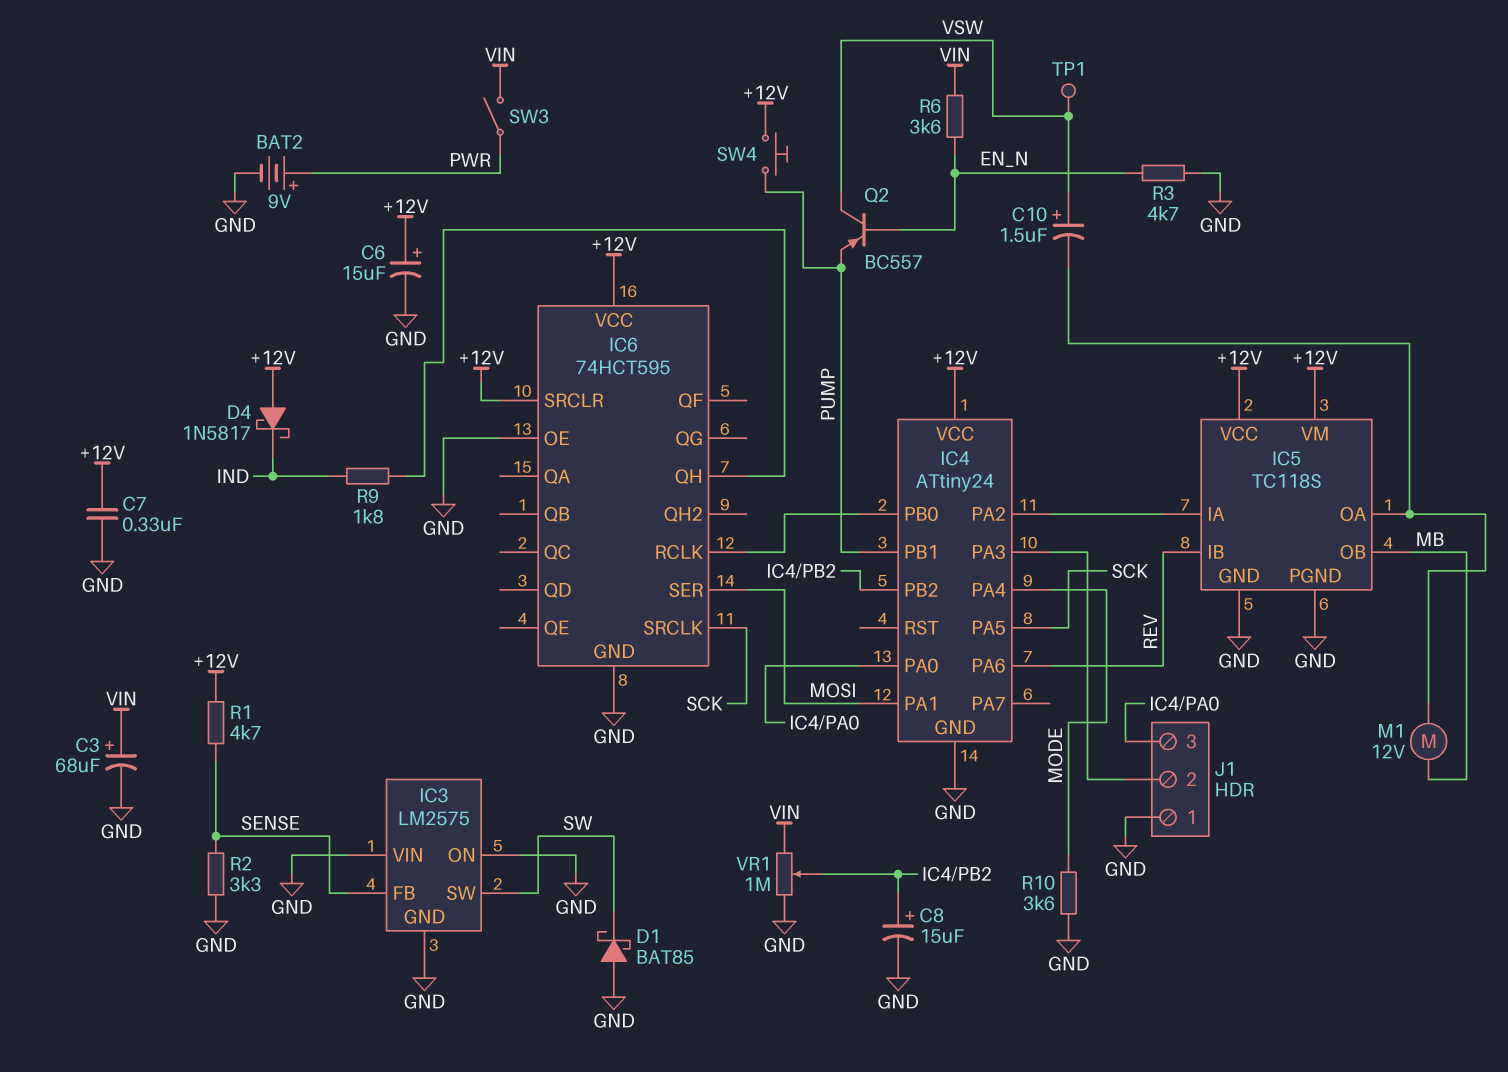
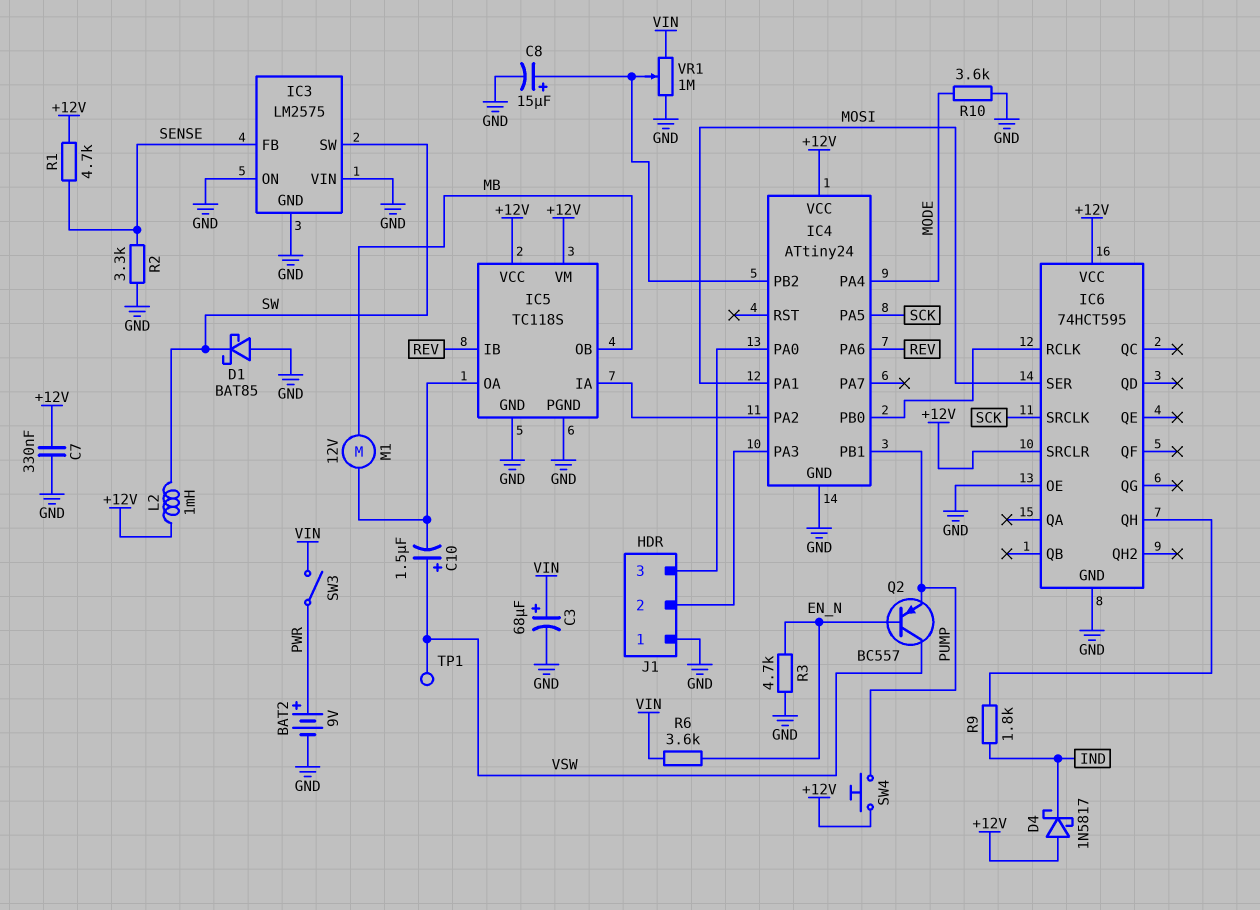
C6: 15uF (plus +12V, minus GND) -> none
L2: none -> 1mH (+12V, SW)

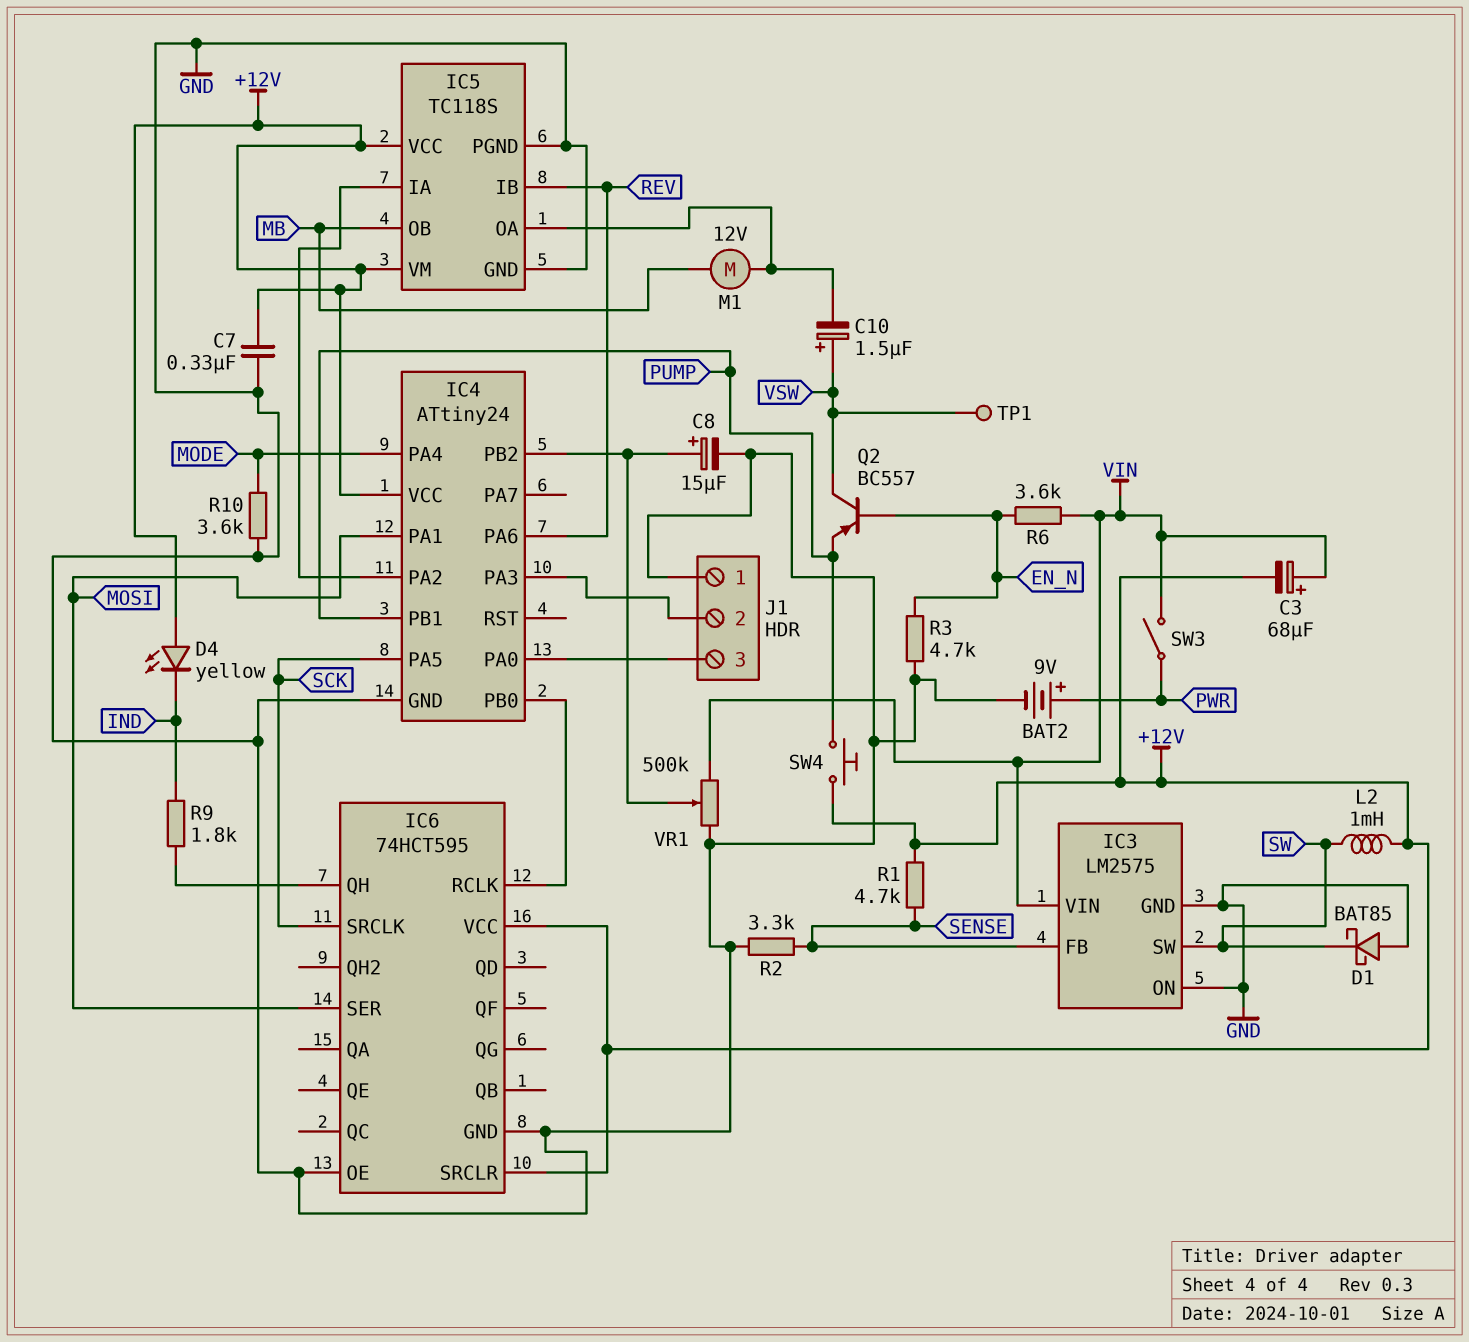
C3: 68uF (plus VIN, minus GND) -> 68uF (plus VIN, minus +12V)
D4: schottky 1N5817 (A +12V, K IND) -> LED yellow (A +12V, K IND)
IC3 pin VIN: GND -> VIN
VR1: 1M (GND, VIN, wiper IC4/PB2) -> 500k (GND, VIN, wiper IC4/PB2)

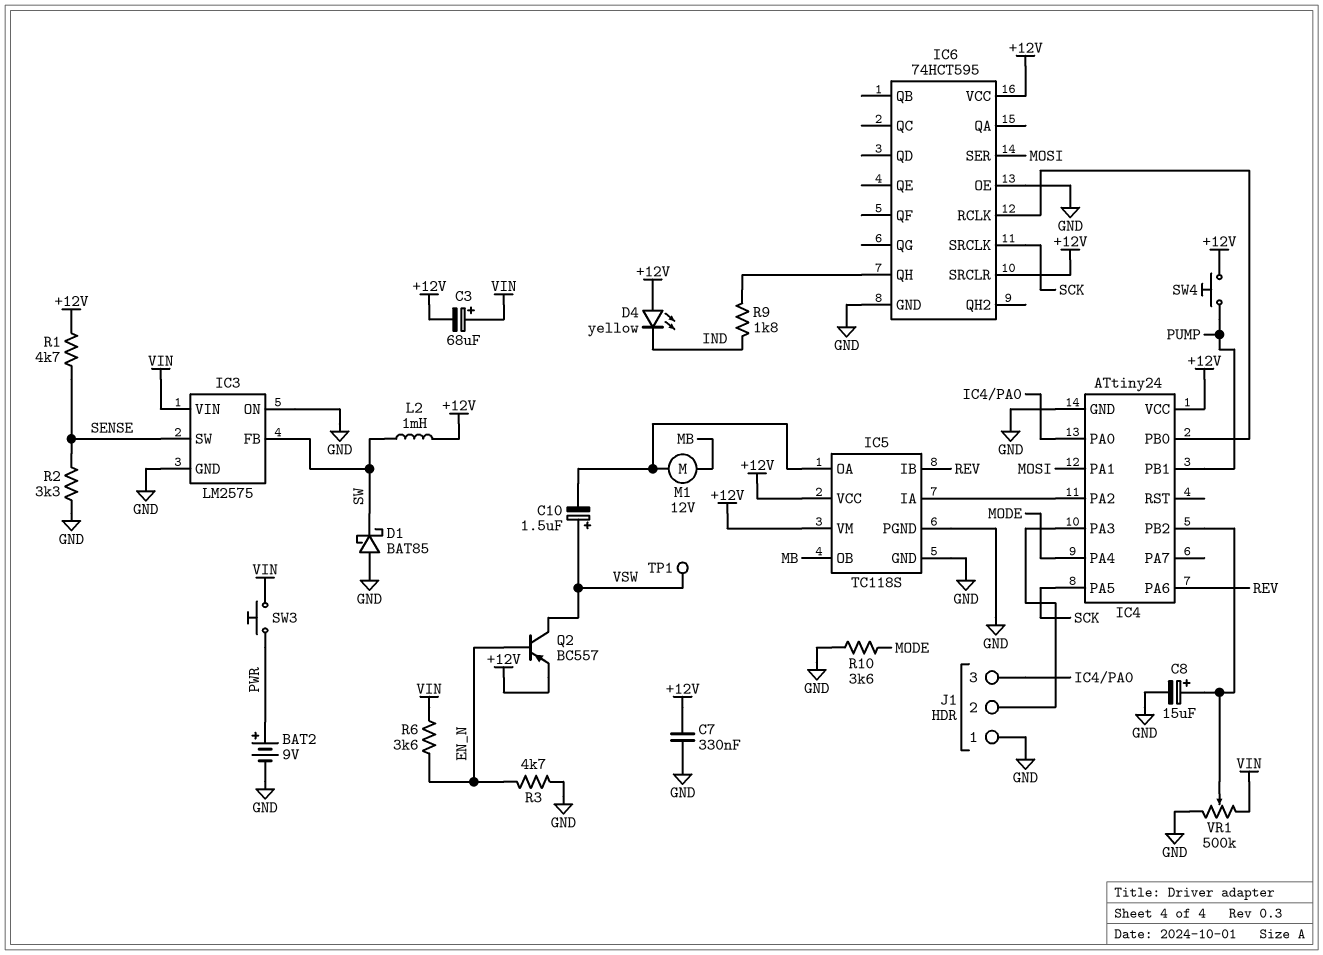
IC3 pin FB: SENSE -> SW
IC3 pin SW: SW -> SENSE
Q2: PNP BC557 (B EN_N, C VSW, E PUMP) -> PNP BC557 (B EN_N, C VSW, E +12V)
SW3: switch (PWR, VIN) -> button (PWR, VIN)

